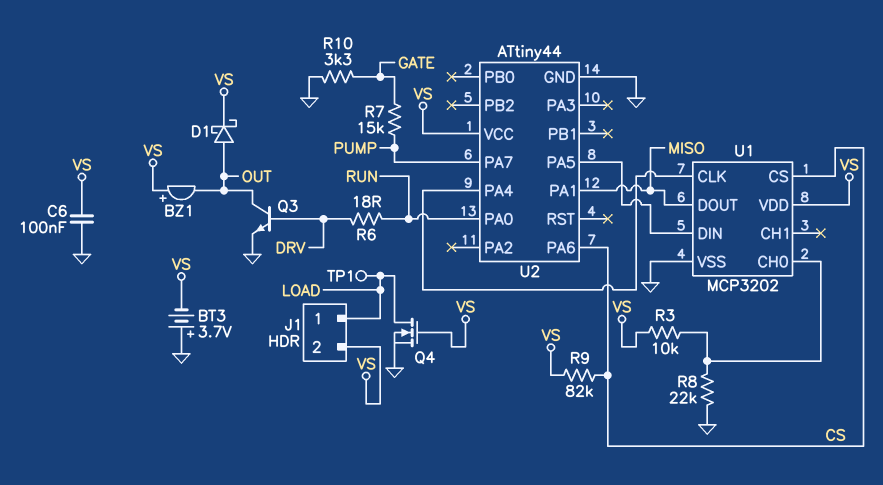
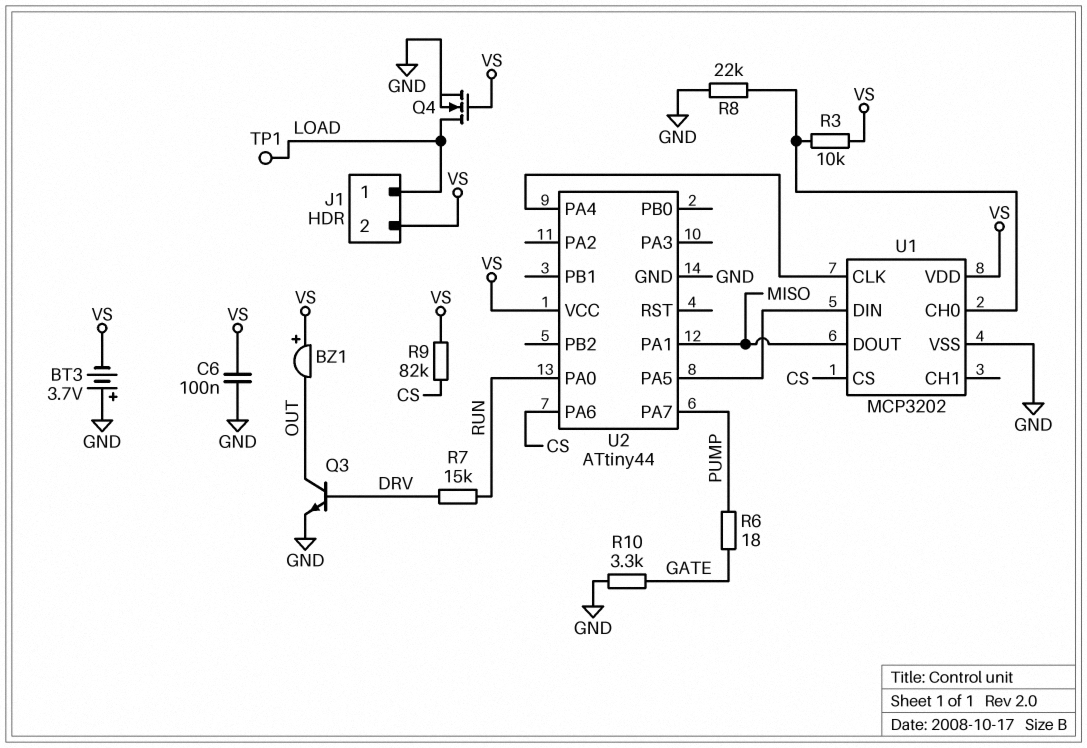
D1: schottky (A OUT, K VS) -> none
R6: 18 (DRV, RUN) -> 18 (GATE, PUMP)
R7: 15k (GATE, PUMP) -> 15k (DRV, RUN)

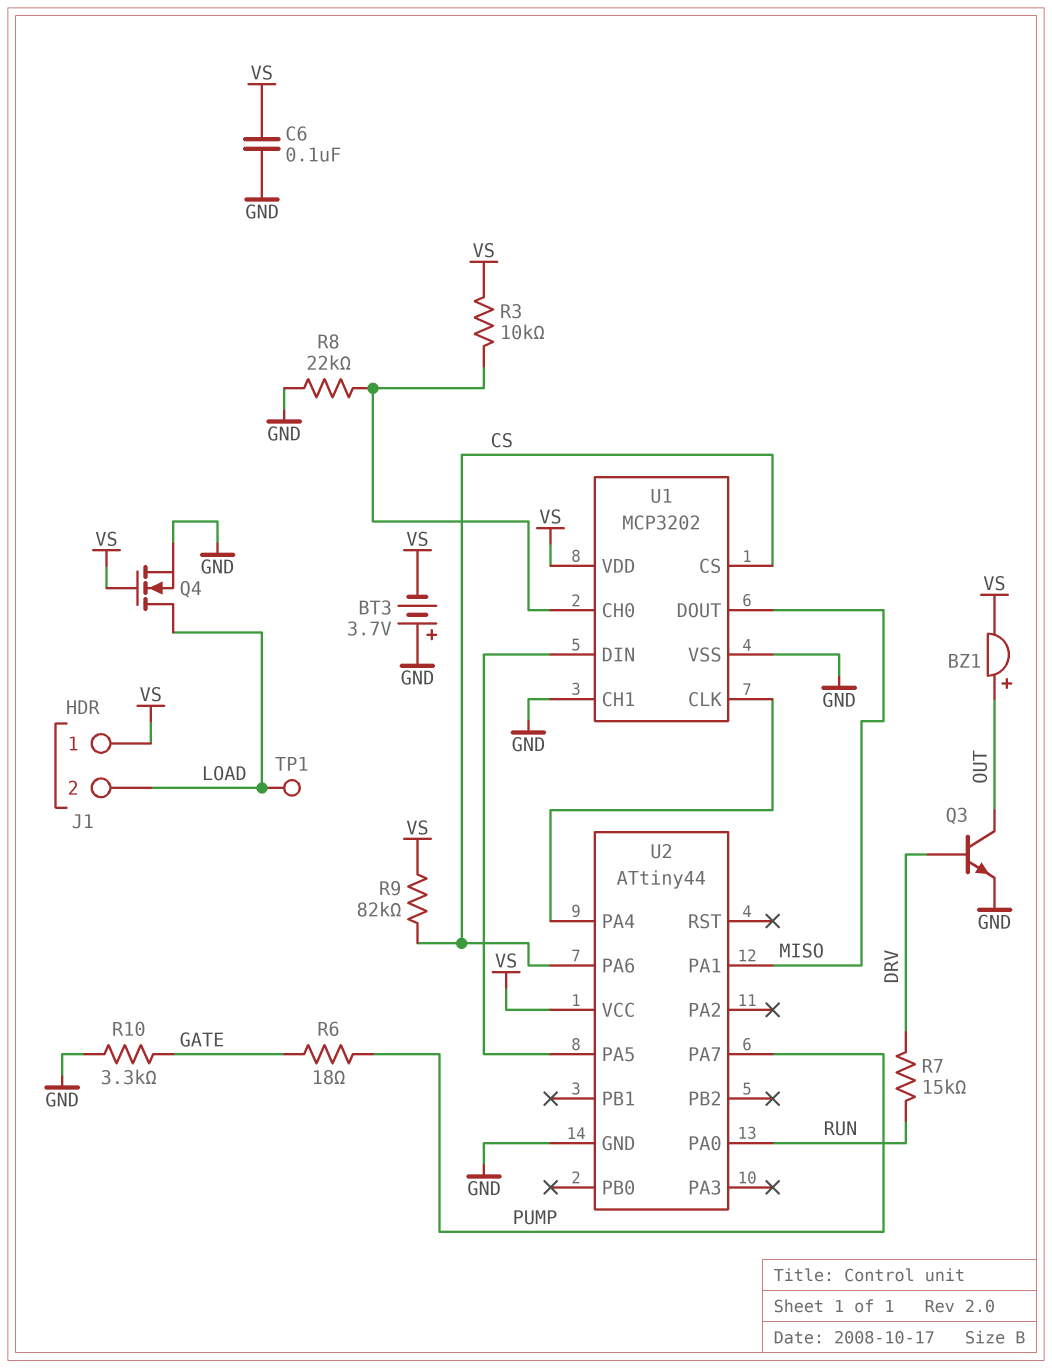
BZ1: buzzer (plus VS, minus OUT) -> buzzer (plus OUT, minus VS)
J1 pin 1: LOAD -> VS
J1 pin 2: VS -> LOAD
U1 pin CH1: none -> GND

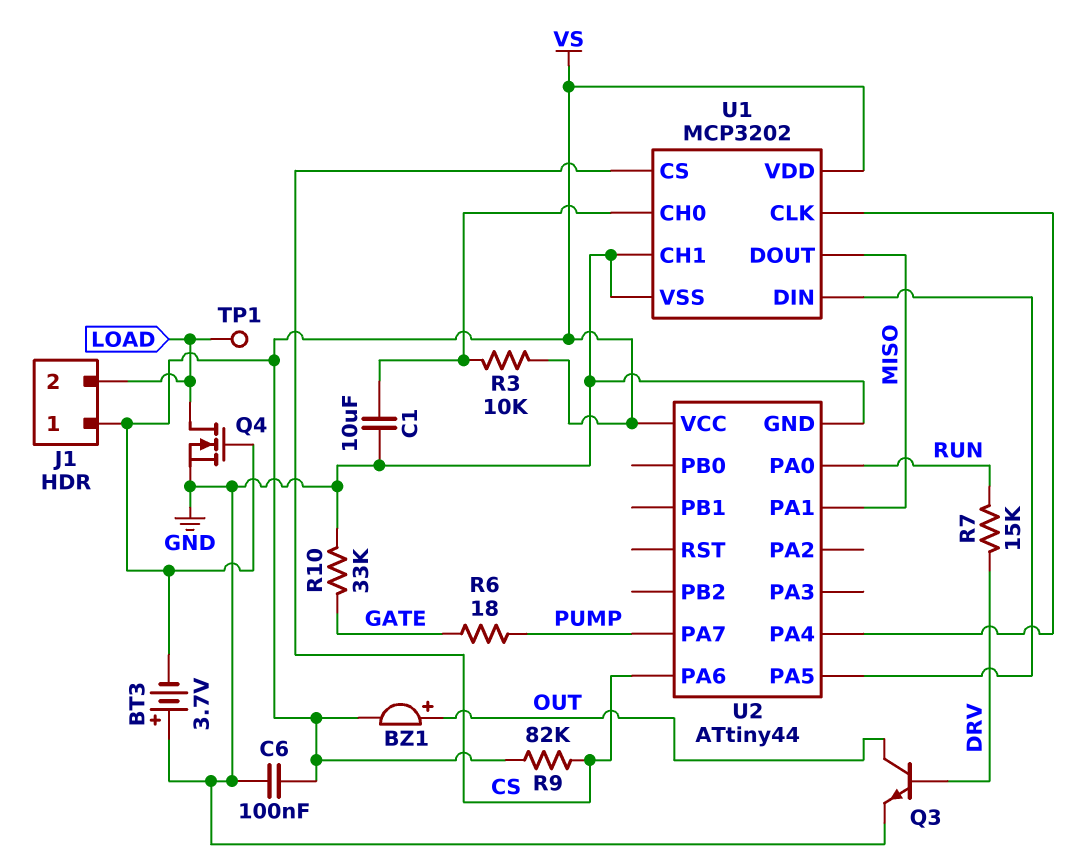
C1: none -> 10uF (GND, U1/CH0)
R8: 22k (GND, U1/CH0) -> none
R10: 3.3k (GATE, GND) -> 33k (GATE, GND)

